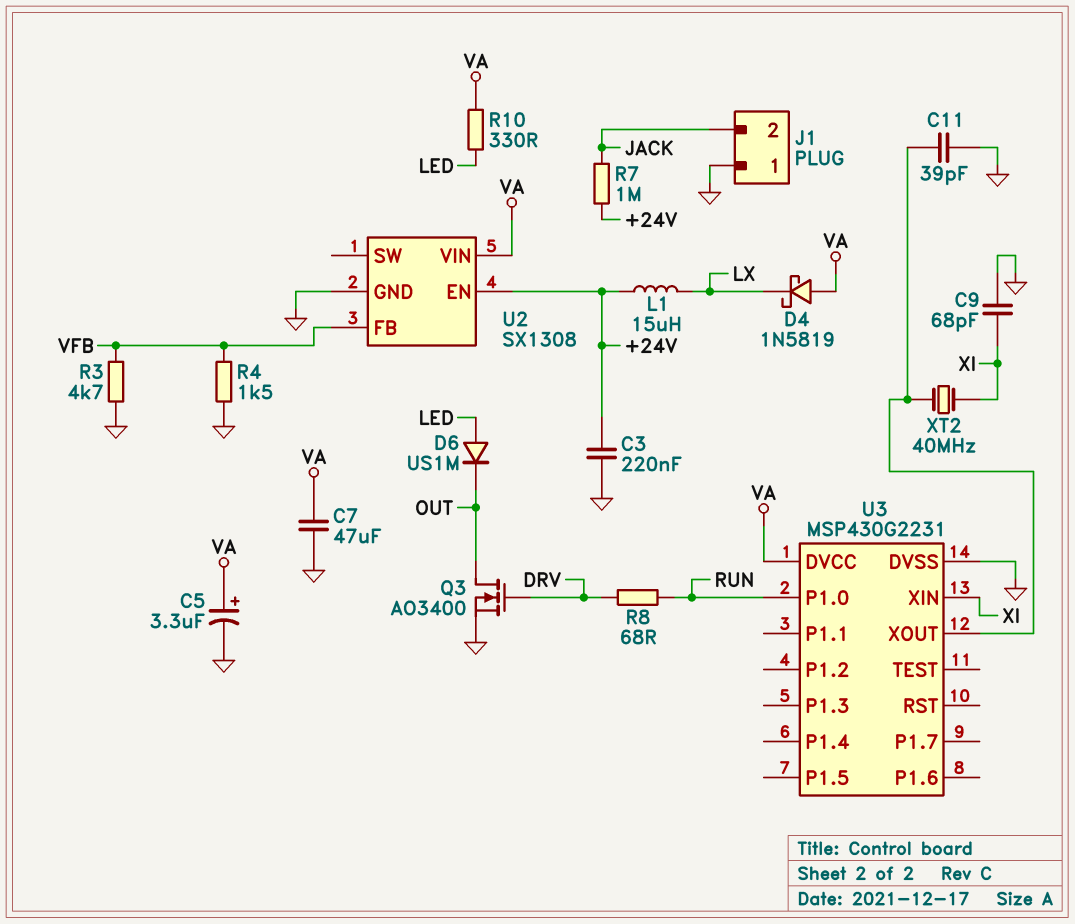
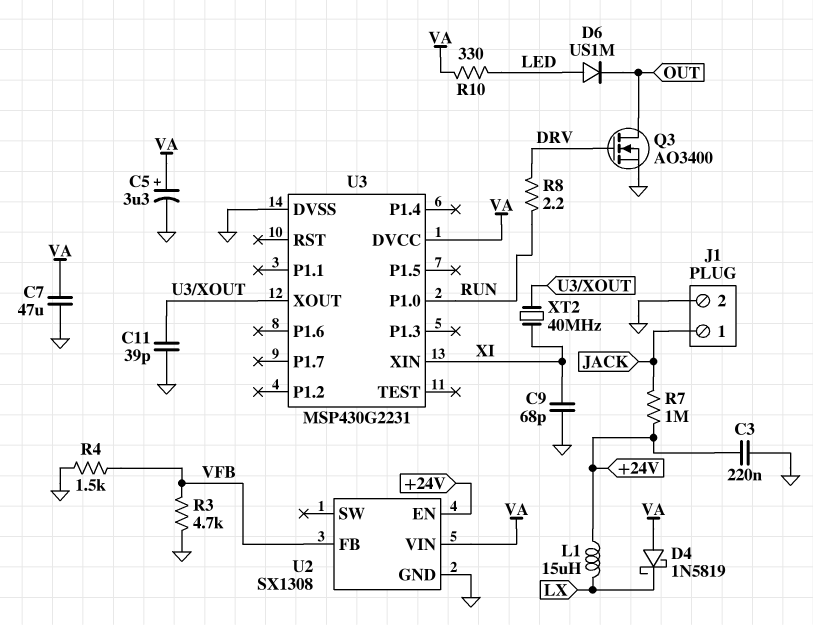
J1 pin 1: GND -> JACK
J1 pin 2: JACK -> GND
R8: 68 (DRV, RUN) -> 2.2 (DRV, RUN)

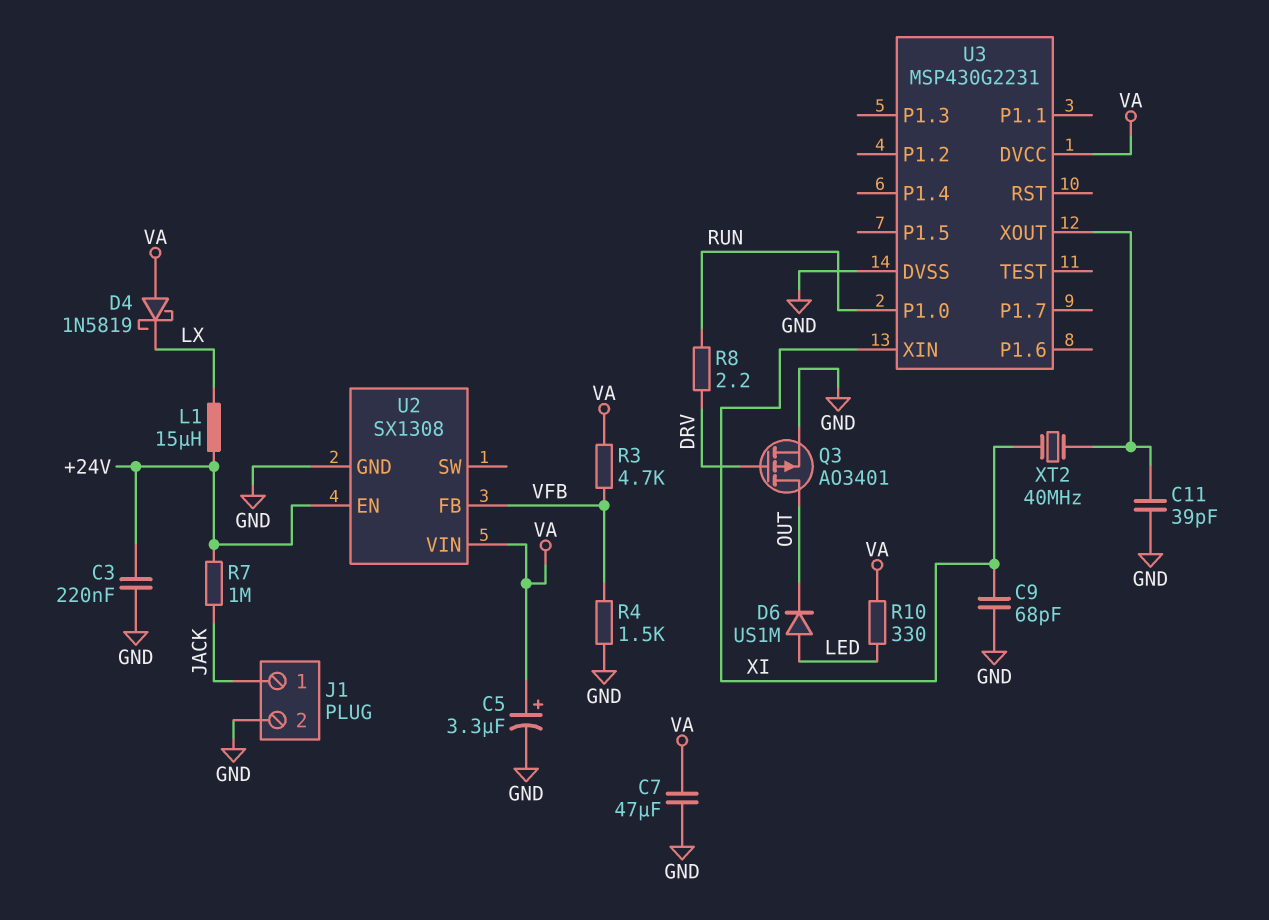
Q3: NMOS AO3400 (G DRV, D OUT, S GND) -> PMOS AO3401 (G DRV, D OUT, S GND)
R3: 4.7k (GND, VFB) -> 4.7k (VA, VFB)

